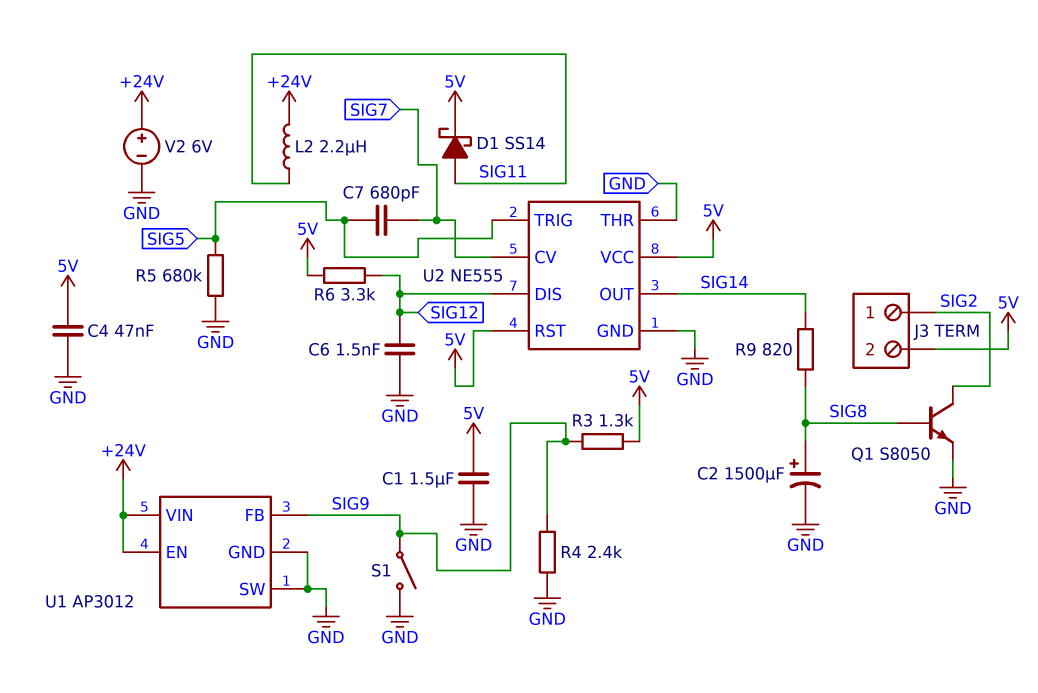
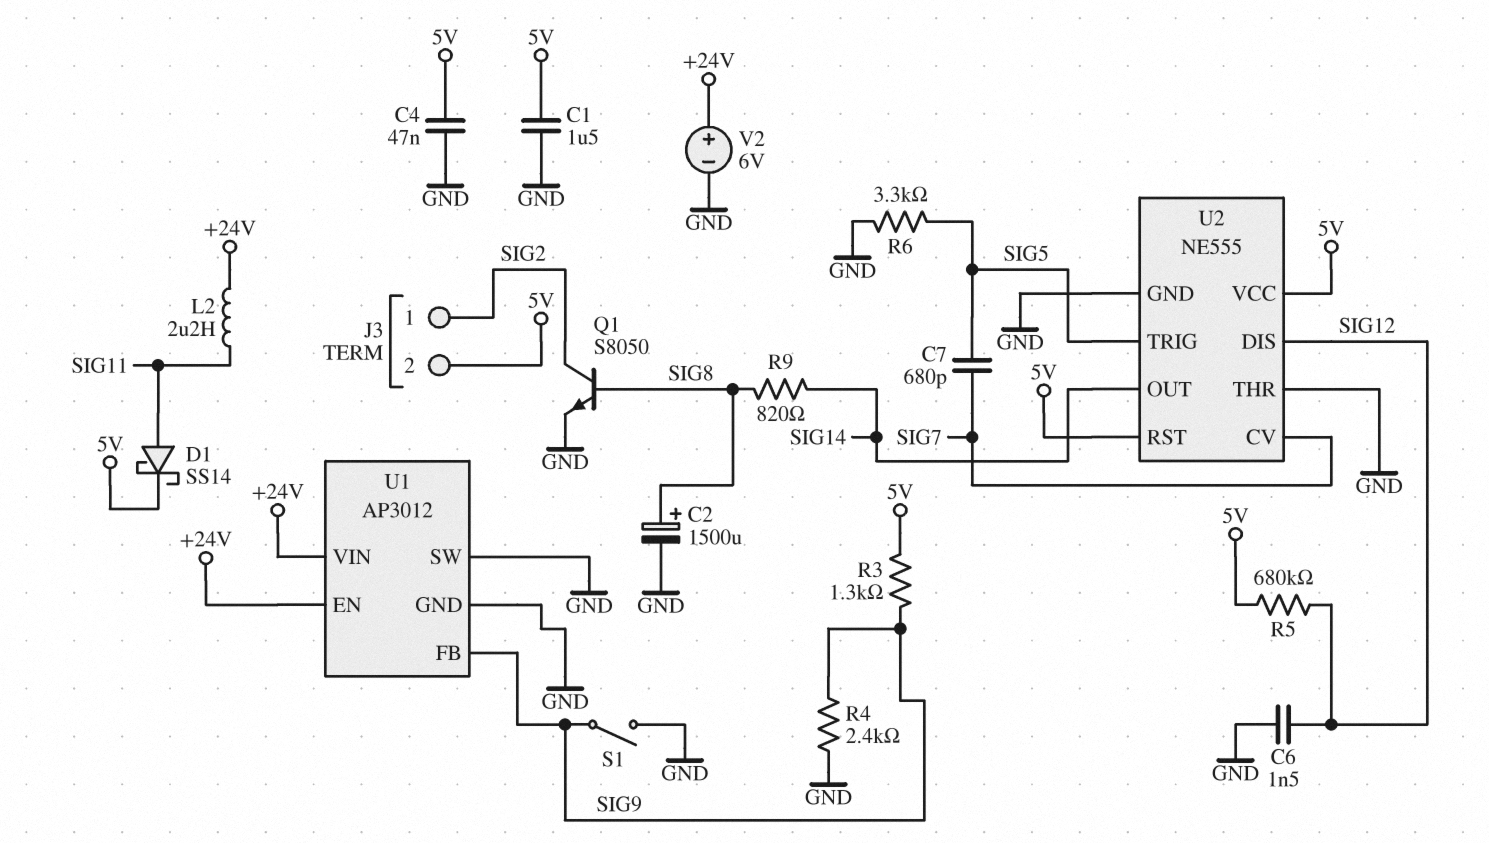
R5: 680k (GND, SIG5) -> 680k (5V, SIG12)
R6: 3.3k (5V, SIG12) -> 3.3k (GND, SIG5)

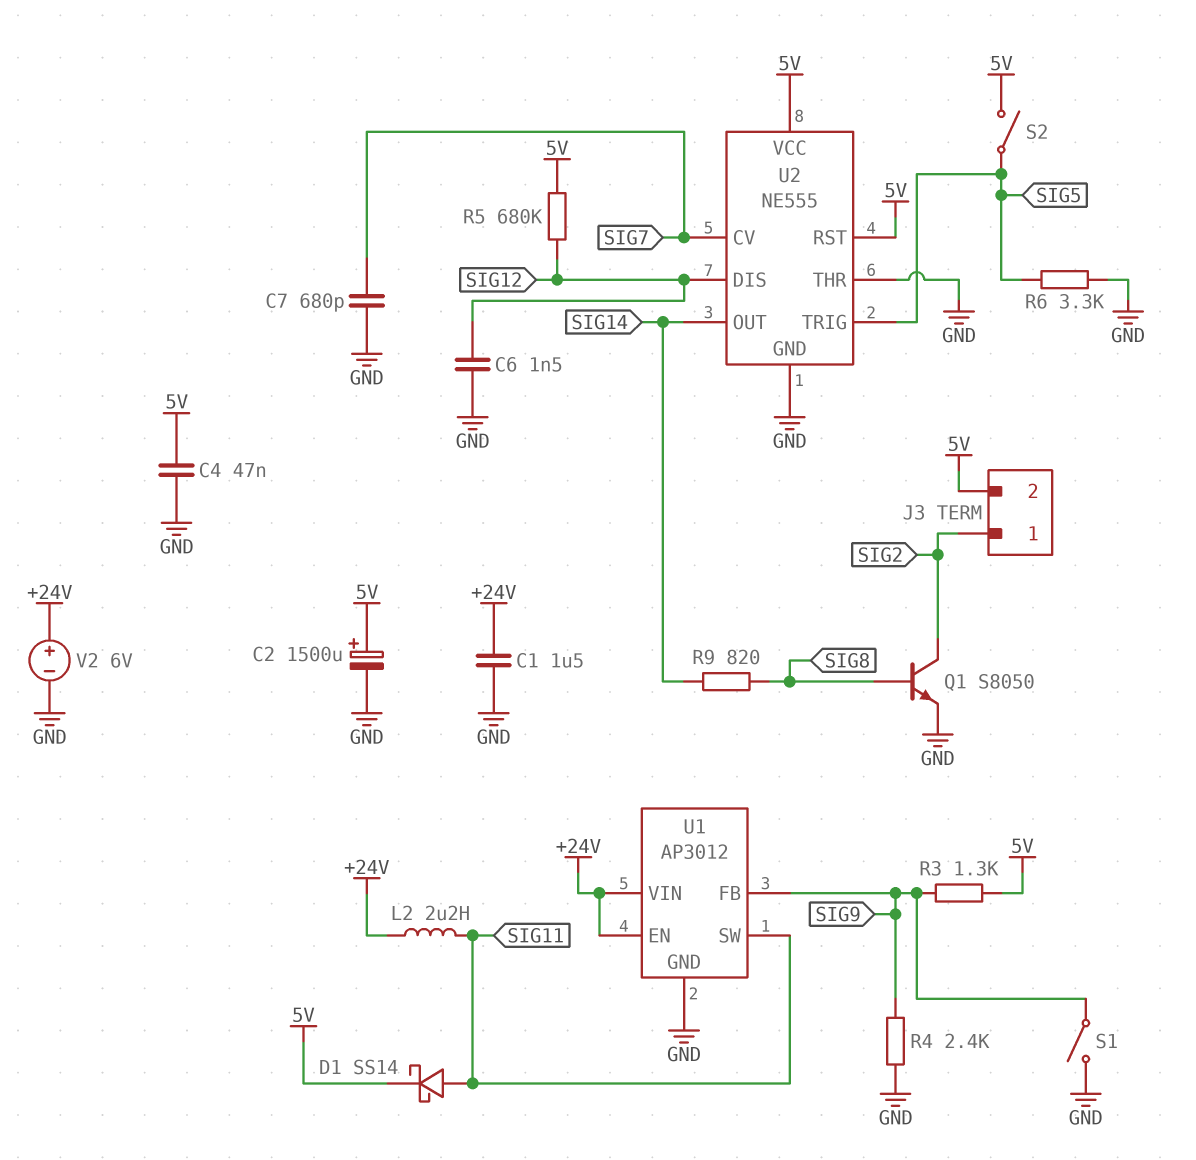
C1: 1.5uF (5V, GND) -> 1.5uF (+24V, GND)
C2: 1500uF (plus SIG8, minus GND) -> 1500uF (plus 5V, minus GND)
C7: 680pF (SIG5, SIG7) -> 680pF (GND, SIG7)
S2: none -> switch (5V, SIG5)
U1 pin SW: GND -> SIG11

